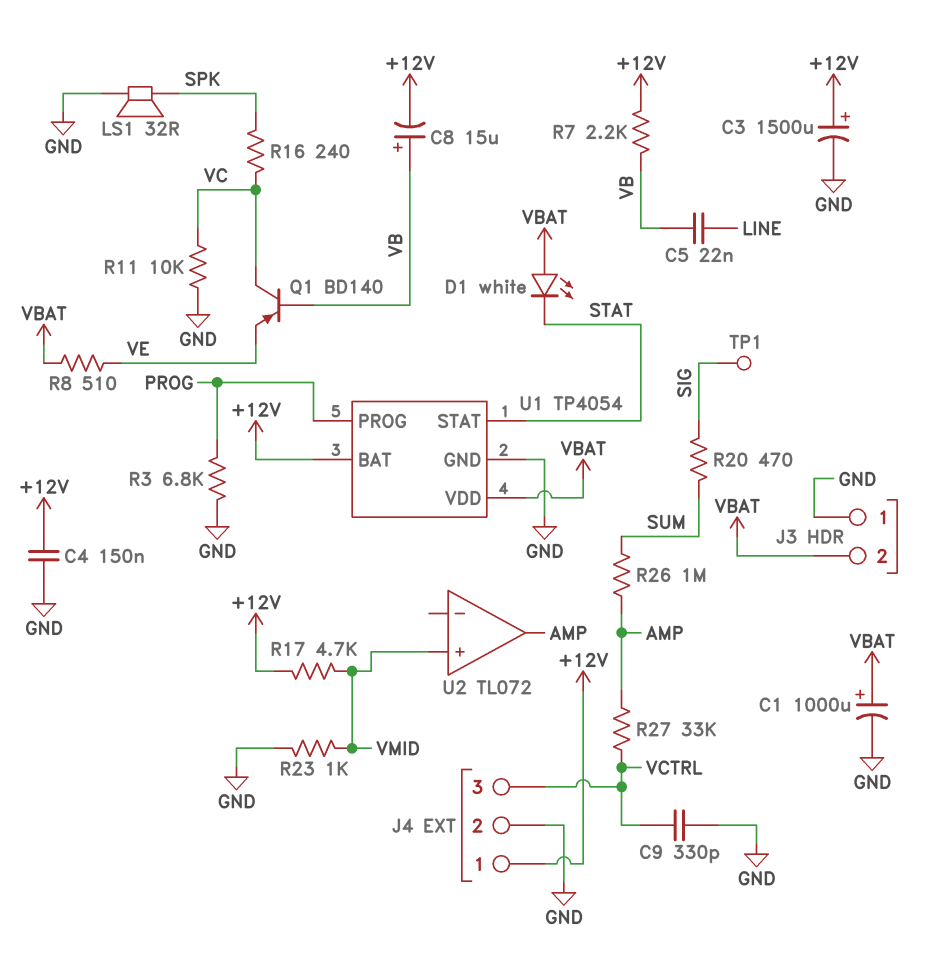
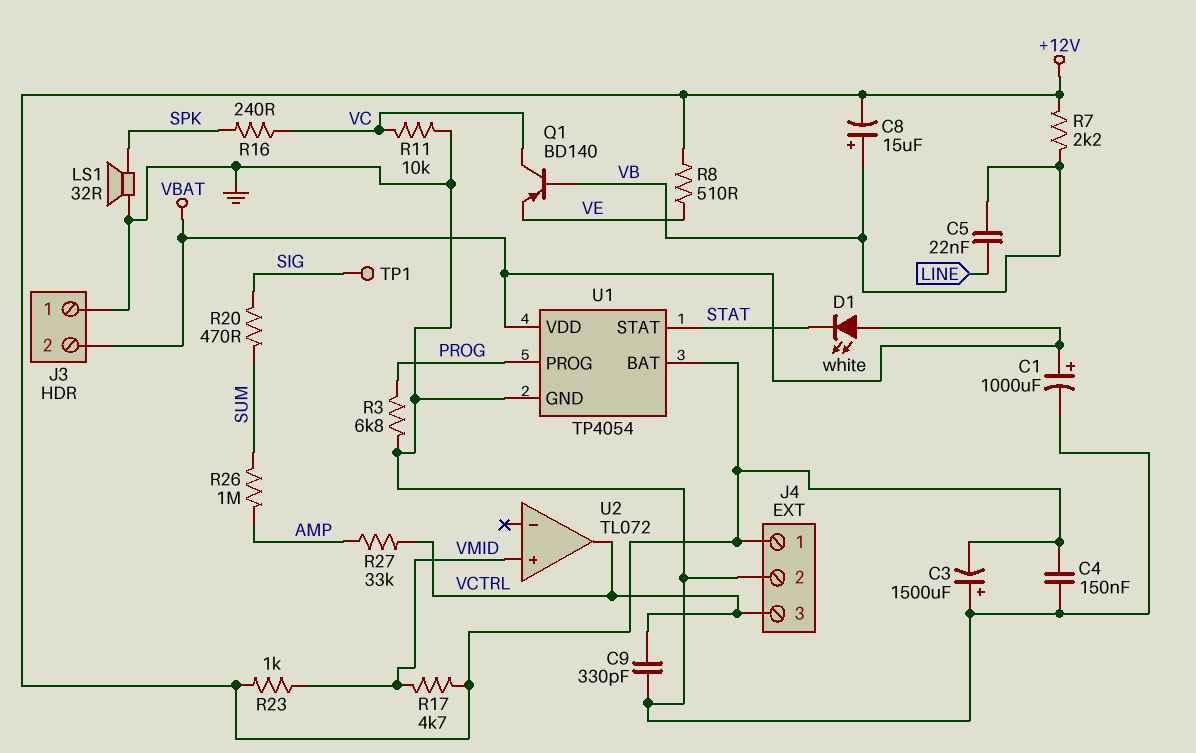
C3: 1500uF (plus +12V, minus GND) -> 1500uF (plus GND, minus +12V)
R8: 510 (VBAT, VE) -> 510 (+12V, VE)
R23: 1k (GND, VMID) -> 1k (+12V, VMID)
U2 pin out: AMP -> VCTRL

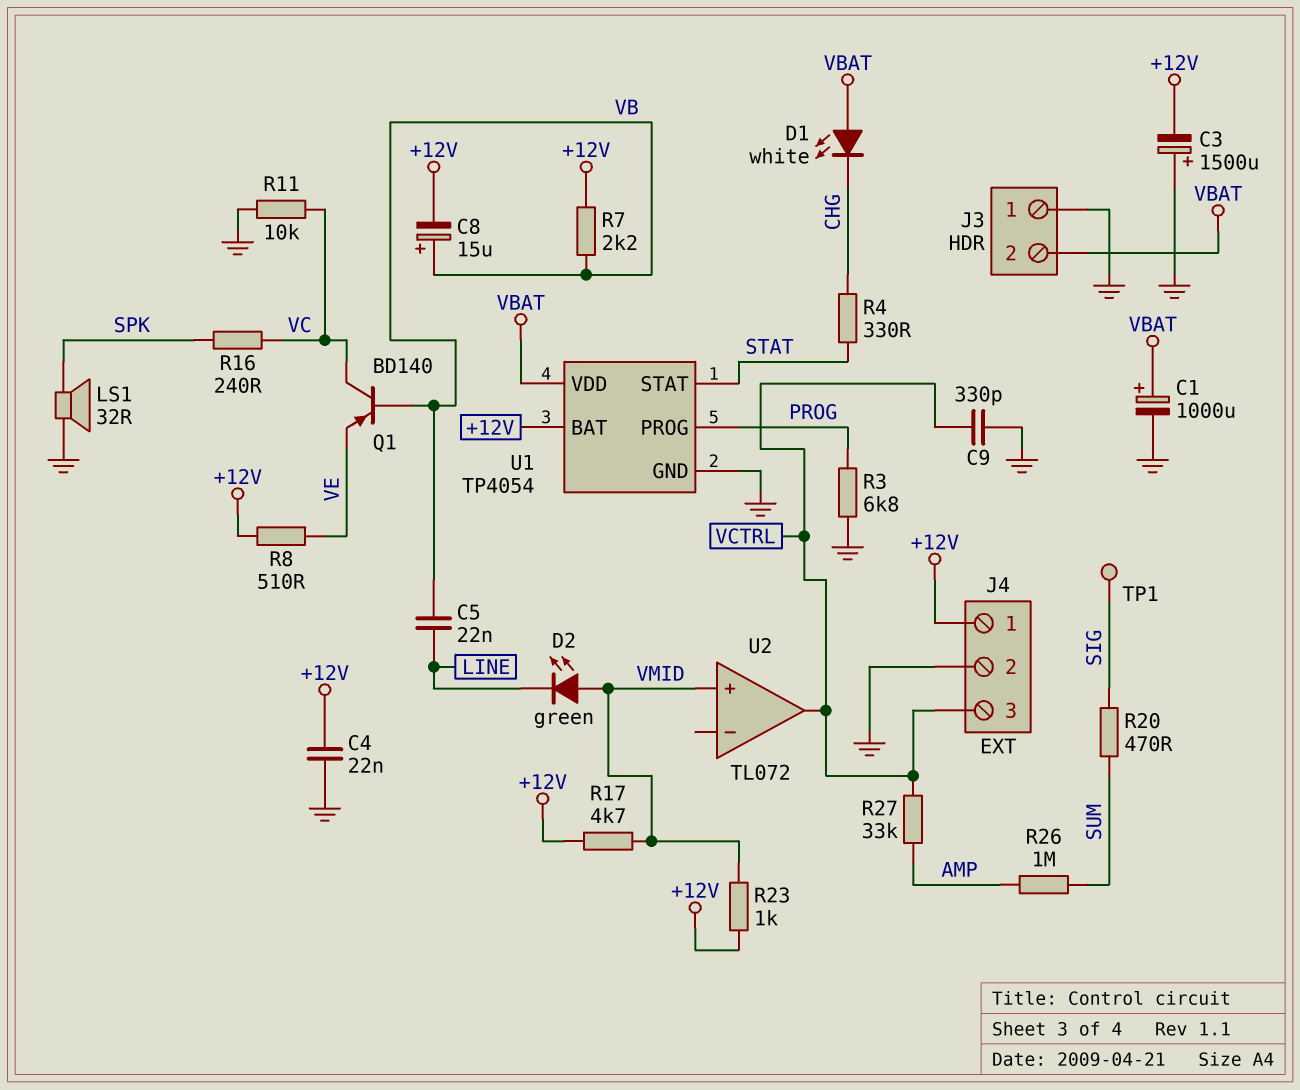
C4: 150nF (+12V, GND) -> 22nF (+12V, GND)
D1: LED white (A VBAT, K STAT) -> LED white (A VBAT, K CHG)
D2: none -> LED green (A VMID, K LINE)
R4: none -> 330 (CHG, STAT)

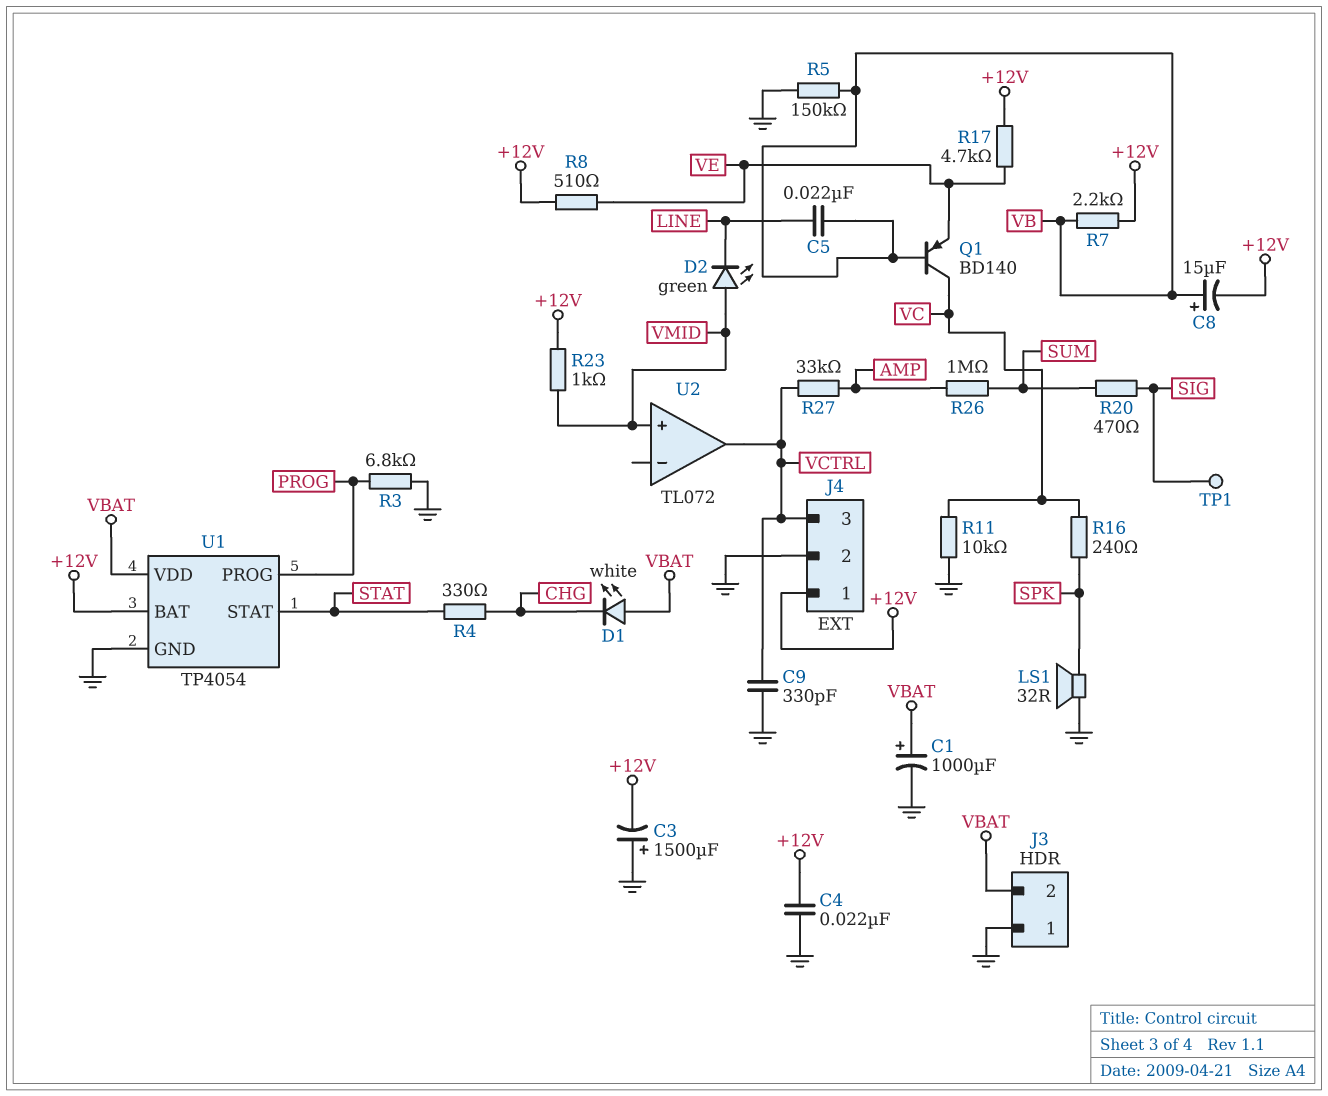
R5: none -> 150k (GND, VB)
R17: 4.7k (+12V, VMID) -> 4.7k (+12V, VE)

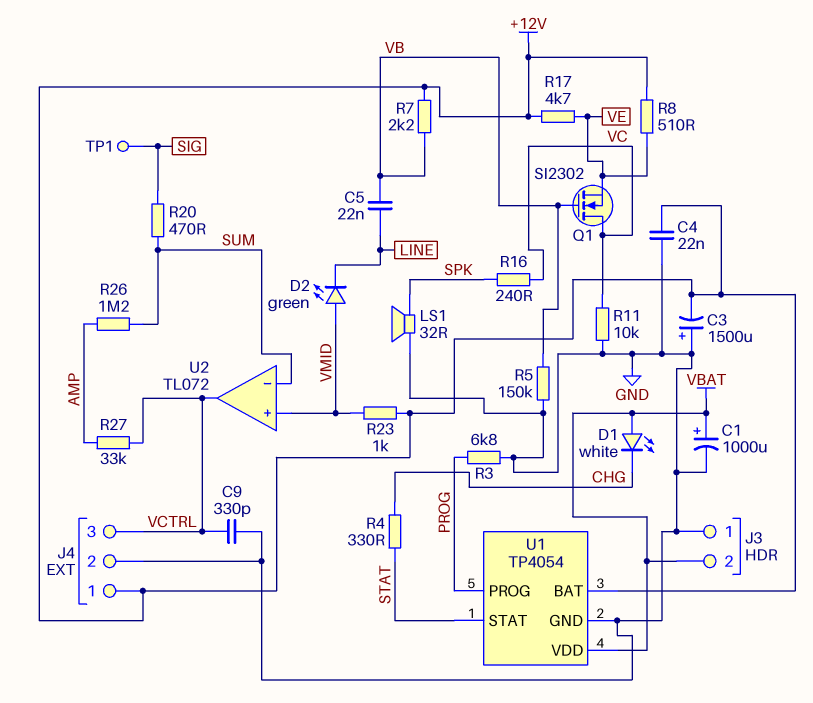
C8: 15uF (plus VB, minus +12V) -> none
Q1: PNP BD140 (B VB, C VC, E VE) -> NMOS SI2302 (G VB, D VC, S VE)
R26: 1M (AMP, SUM) -> 1.2M (AMP, SUM)
U2 pin in-: none -> SUM

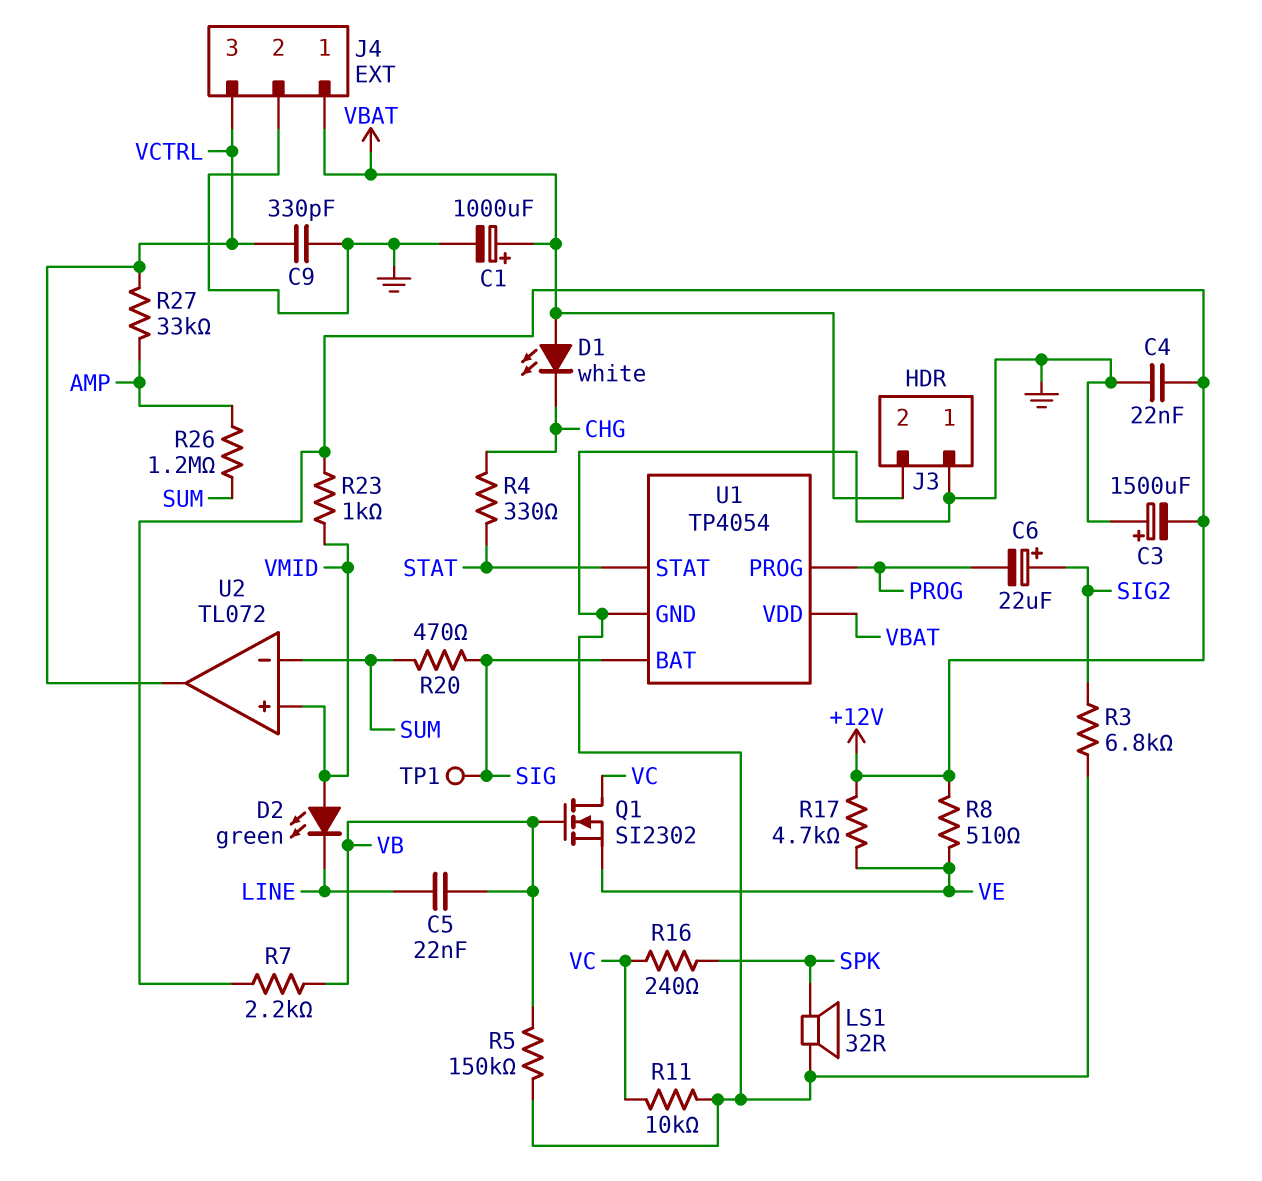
C6: none -> 22uF (plus SIG2, minus PROG)
J4 pin 1: +12V -> VBAT
R3: 6.8k (GND, PROG) -> 6.8k (GND, SIG2)
U1 pin BAT: +12V -> SIG

